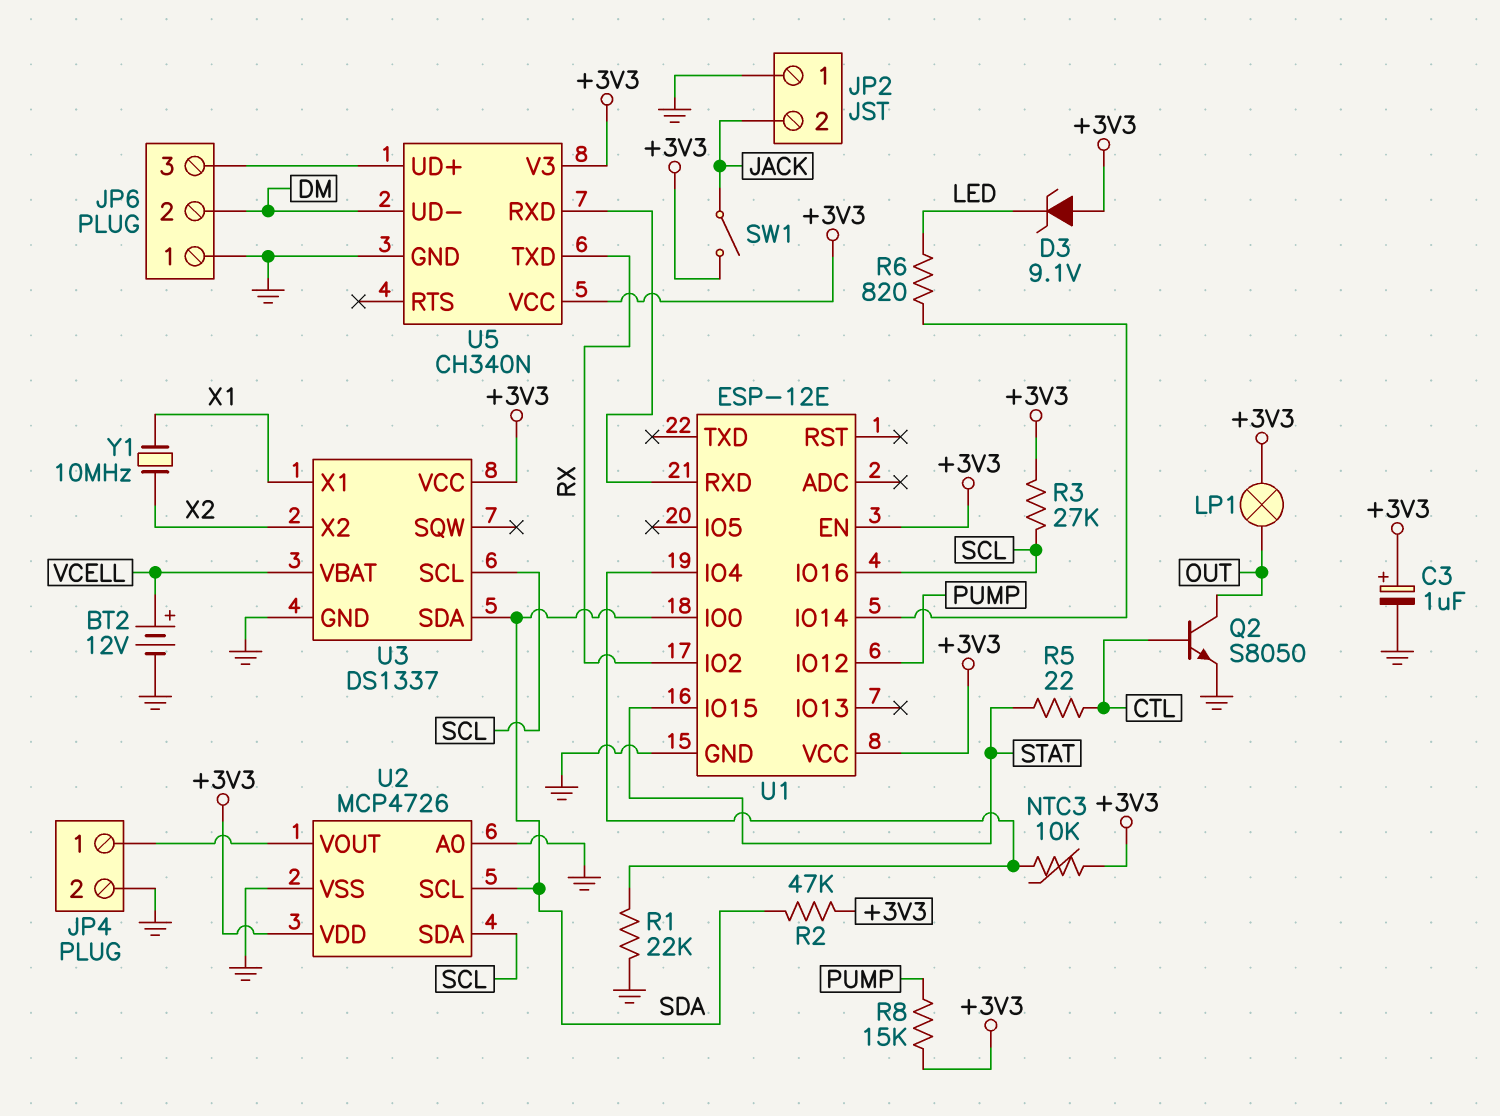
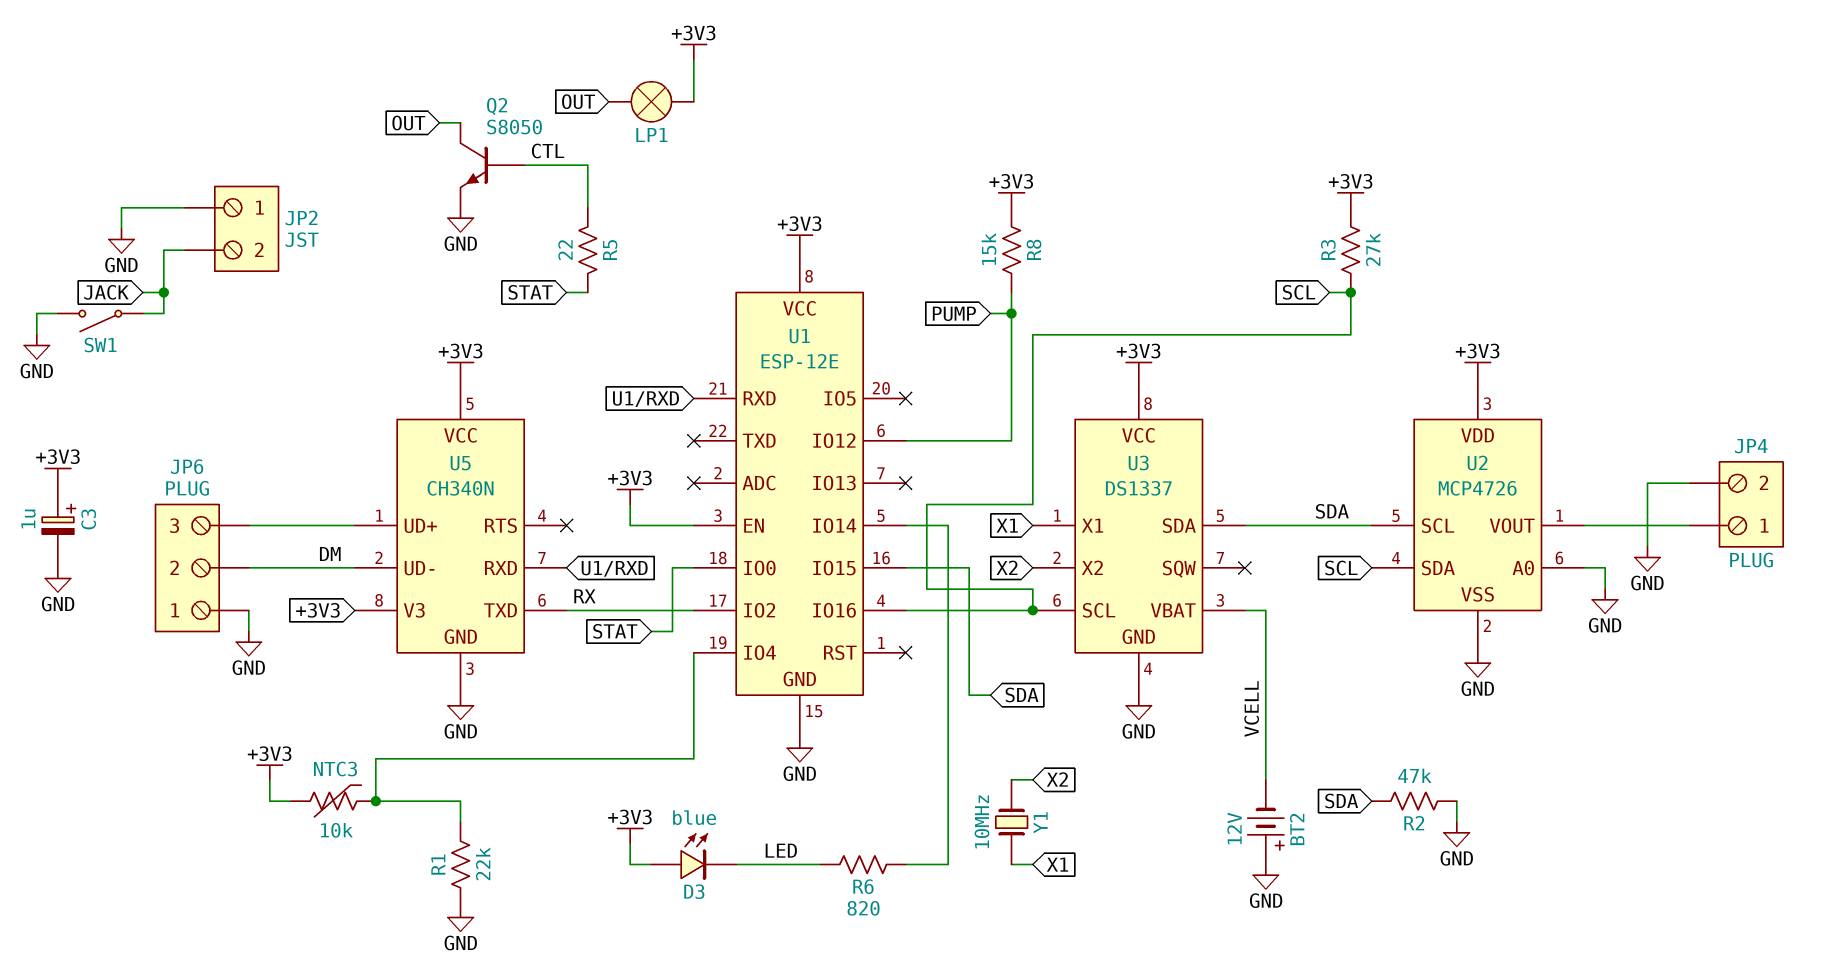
BT2: 12V (plus VCELL, minus GND) -> 12V (plus GND, minus VCELL)
D3: zener 9.1V (A +3V3, K LED) -> LED blue (A +3V3, K LED)
R2: 47k (+3V3, SDA) -> 47k (GND, SDA)
SW1: switch (+3V3, JACK) -> switch (GND, JACK)
U1 pin IO0: SDA -> STAT
U1 pin IO15: STAT -> SDA

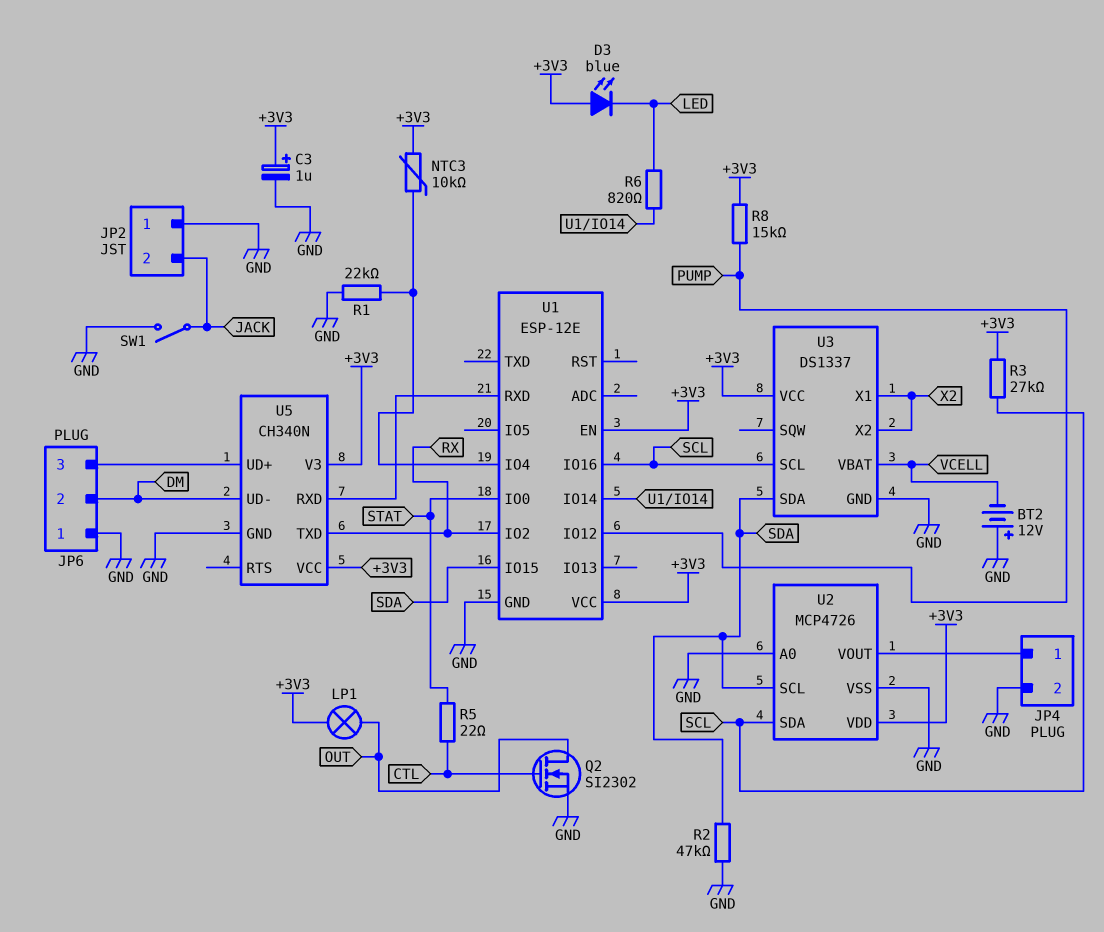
Q2: NPN S8050 (B CTL, C OUT, E GND) -> NMOS SI2302 (G CTL, D OUT, S GND)
U3 pin X1: X1 -> X2
Y1: 10MHz (X1, X2) -> none

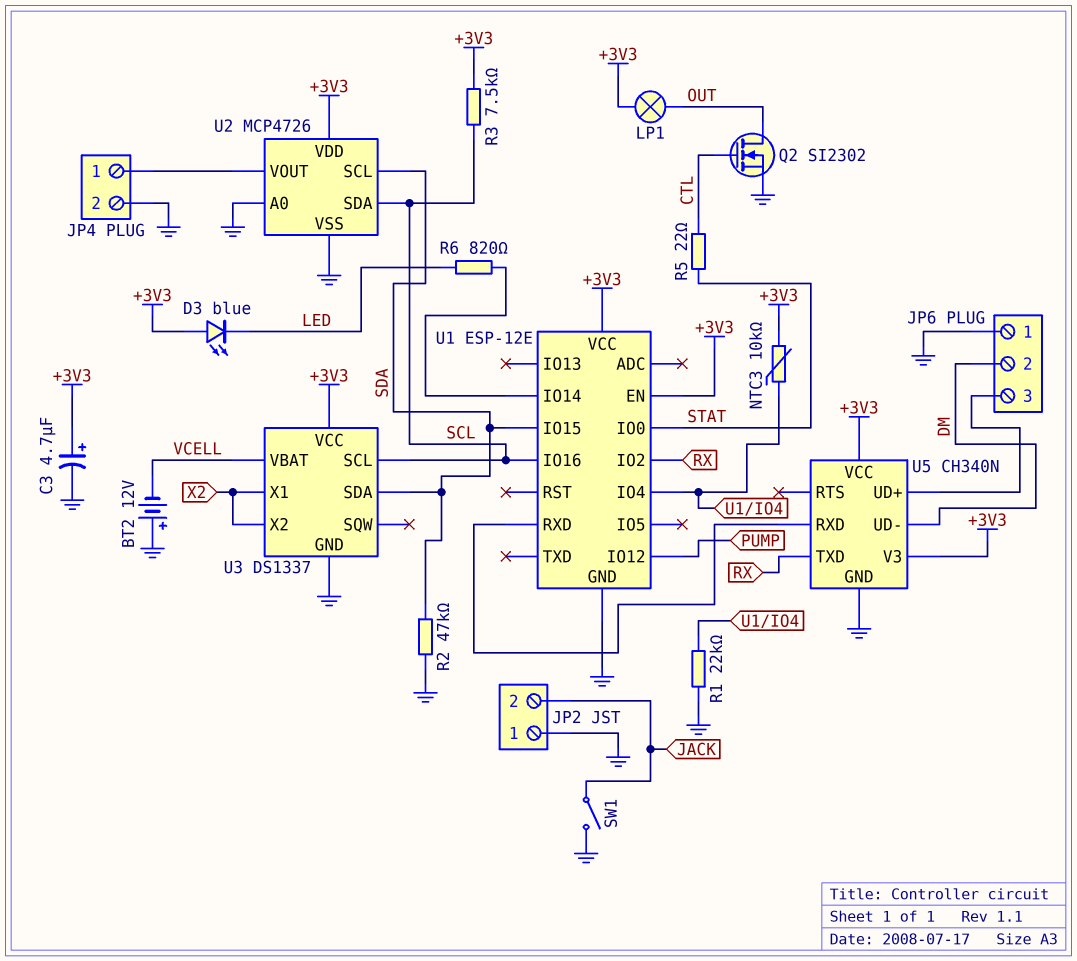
C3: 1uF (plus +3V3, minus GND) -> 4.7uF (plus +3V3, minus GND)
R3: 27k (+3V3, SCL) -> 7.5k (+3V3, SCL)
R8: 15k (+3V3, PUMP) -> none

